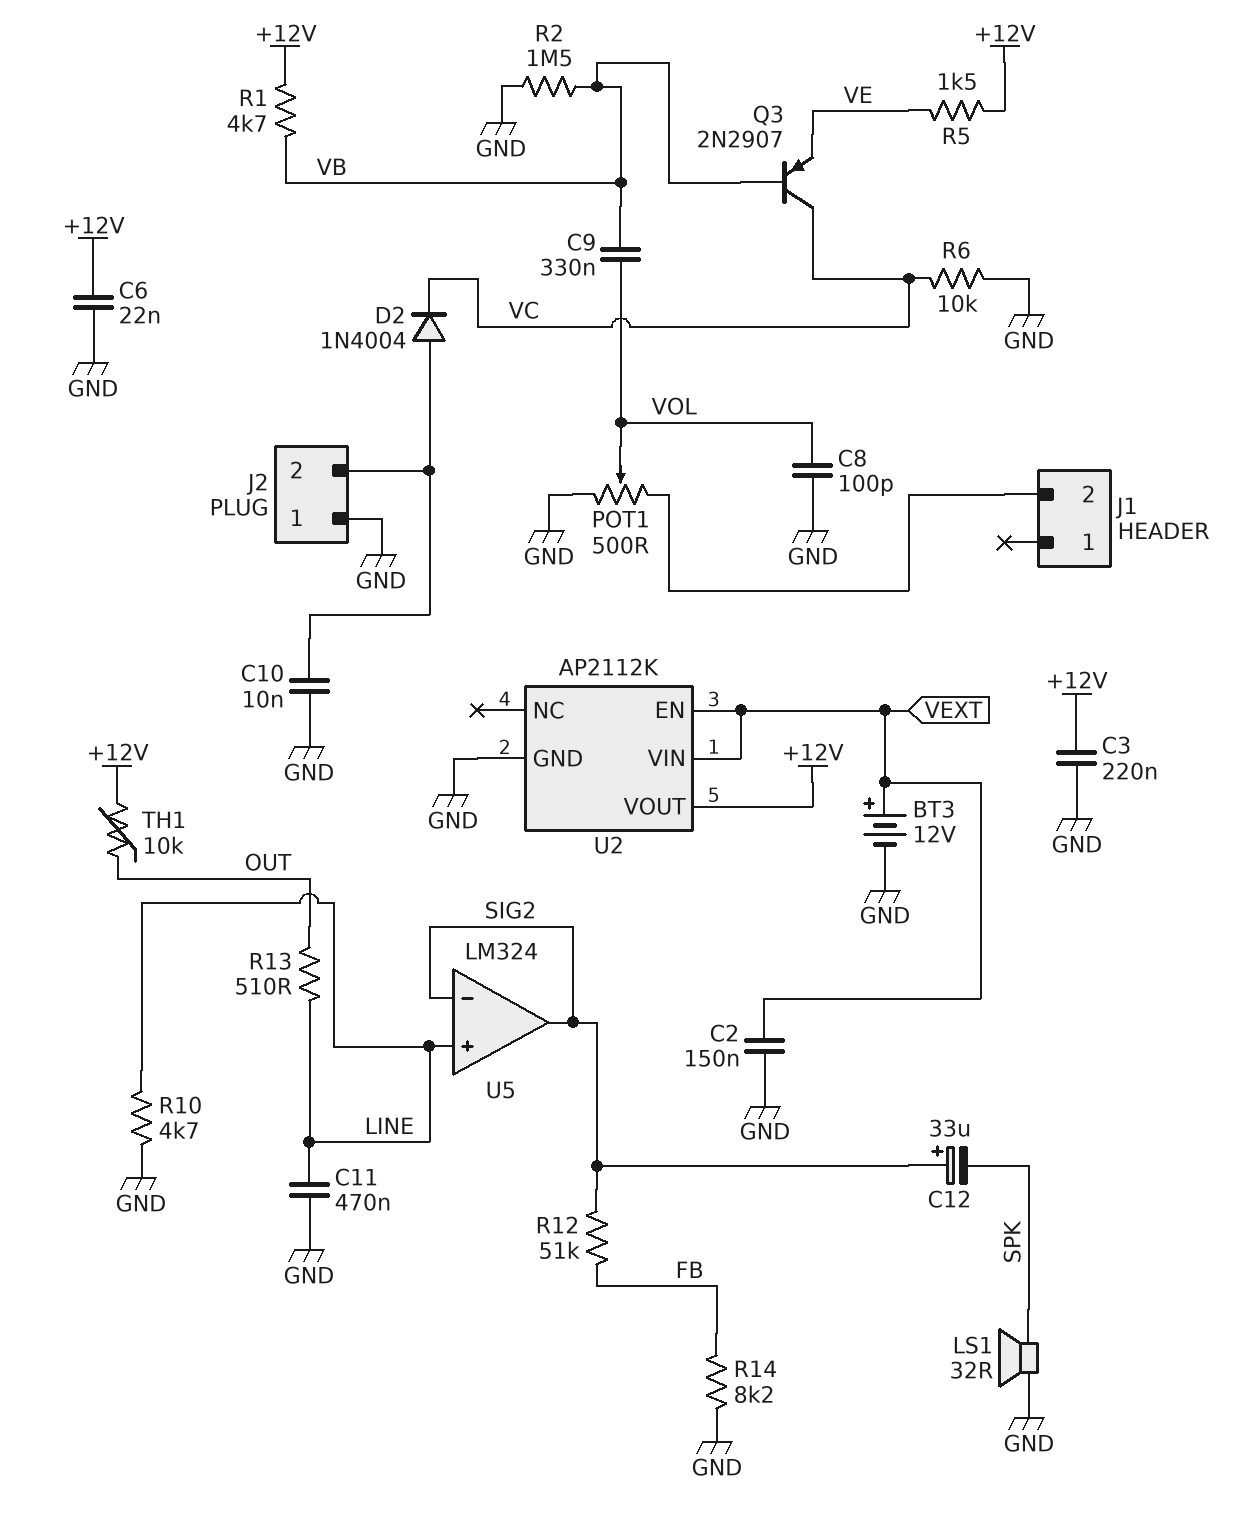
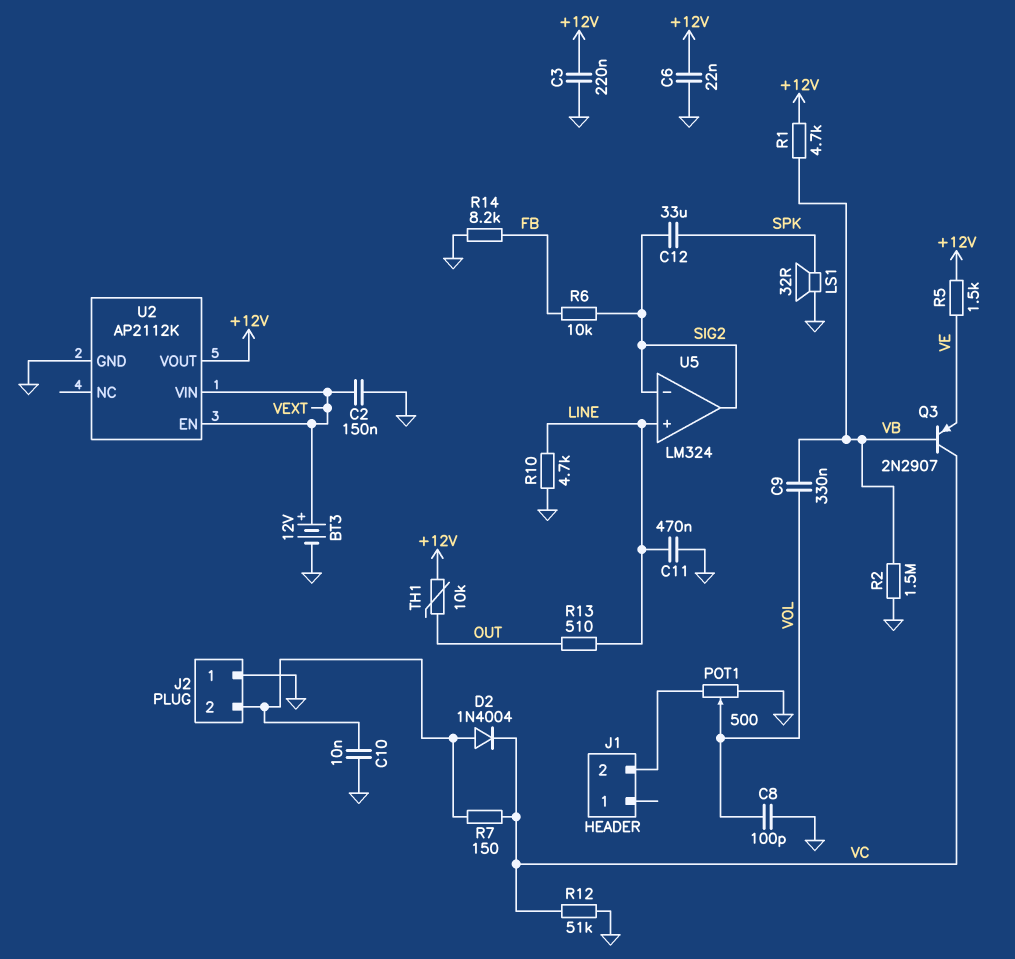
C12: 33uF (plus SIG2, minus SPK) -> 33uF (SIG2, SPK)
R6: 10k (GND, VC) -> 10k (FB, SIG2)
R7: none -> 150 (J2/2, VC)
R12: 51k (FB, SIG2) -> 51k (GND, VC)

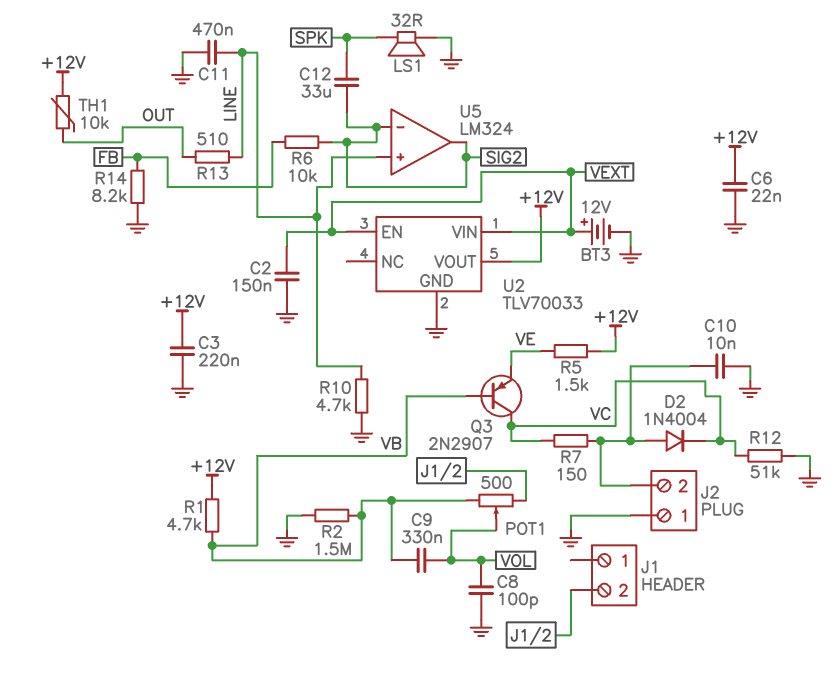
POT1: 500 (GND, J1/2, wiper VOL) -> 500 (J1/2, VB, wiper VOL)
U2: AP2112K -> TLV70033

